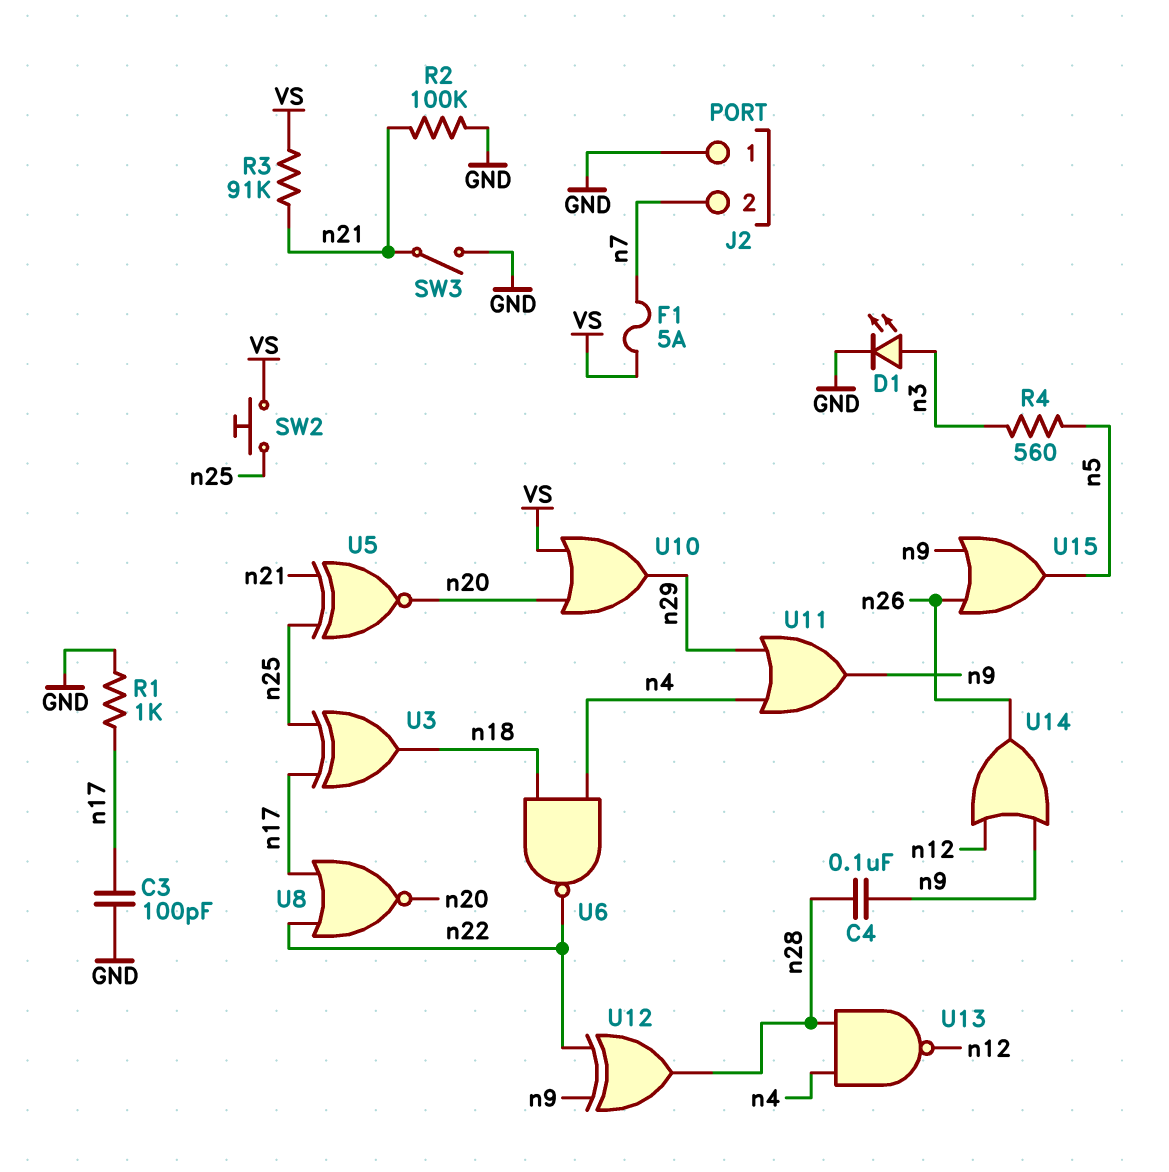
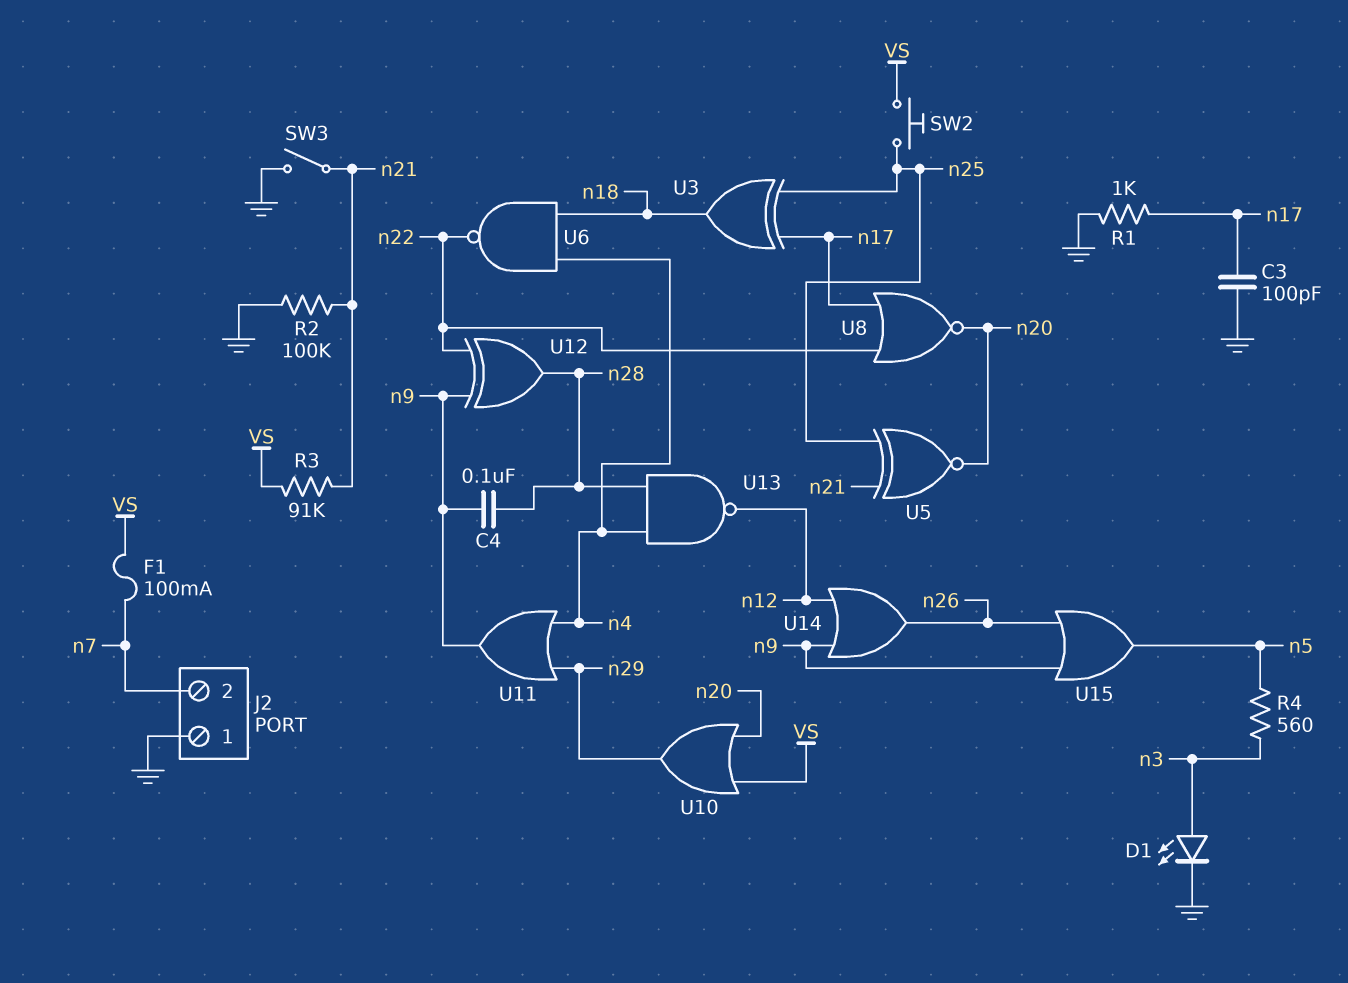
F1: 5A (VS, n7) -> 100mA (VS, n7)

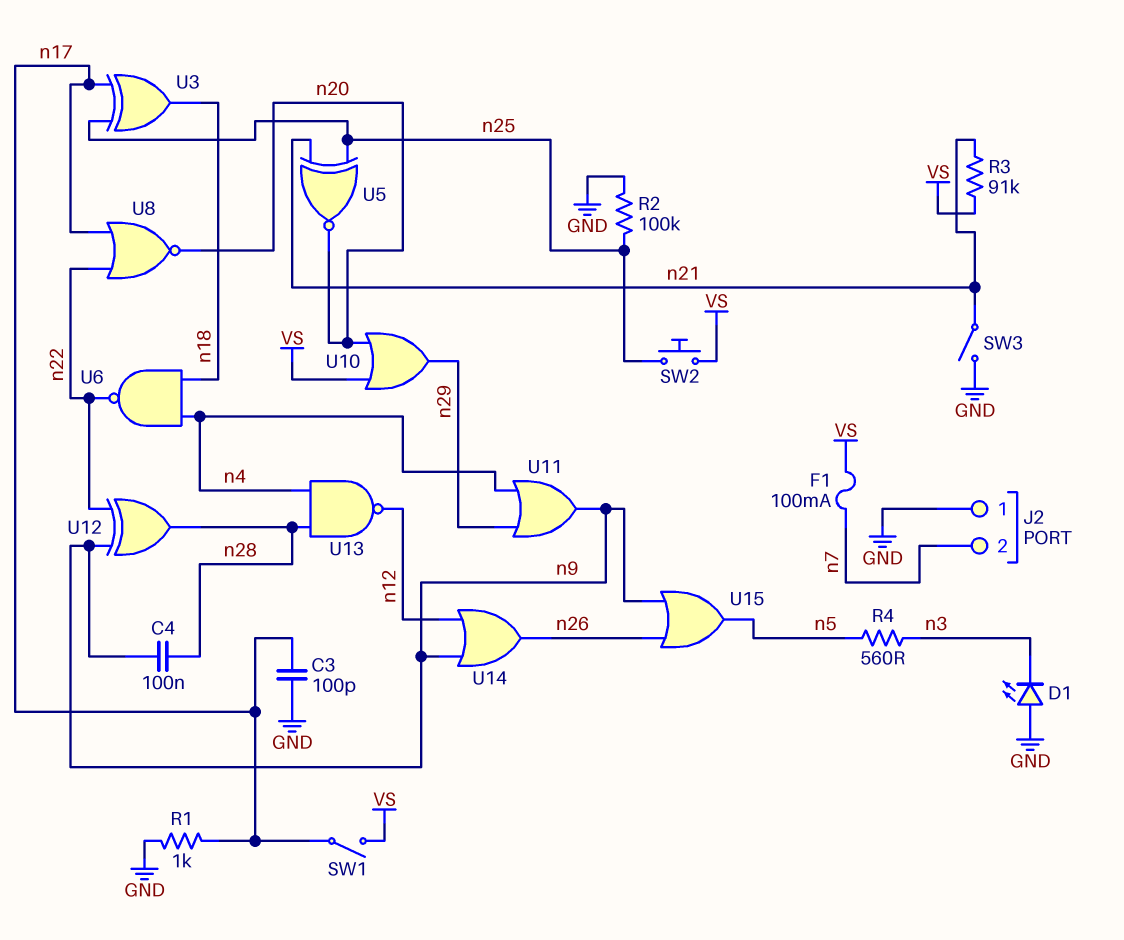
D1: LED (A n3, K GND) -> LED (A GND, K n3)
R2: 100k (GND, n21) -> 100k (GND, n25)
SW1: none -> switch (VS, n17)

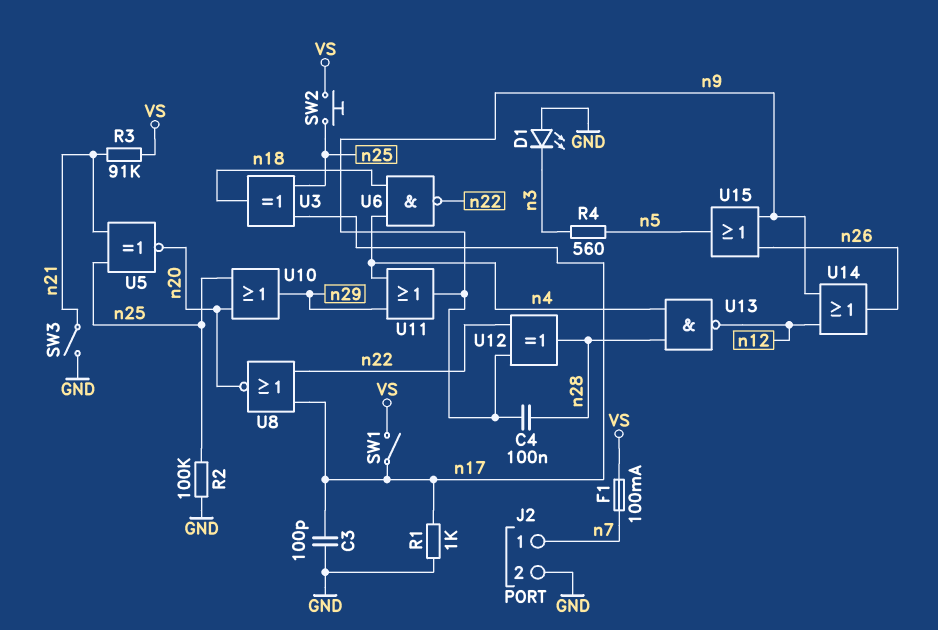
J2 pin 1: GND -> n7
J2 pin 2: n7 -> GND
U10: OR (in VS, in n20, out n29) -> OR (in n20, in n25, out n29)

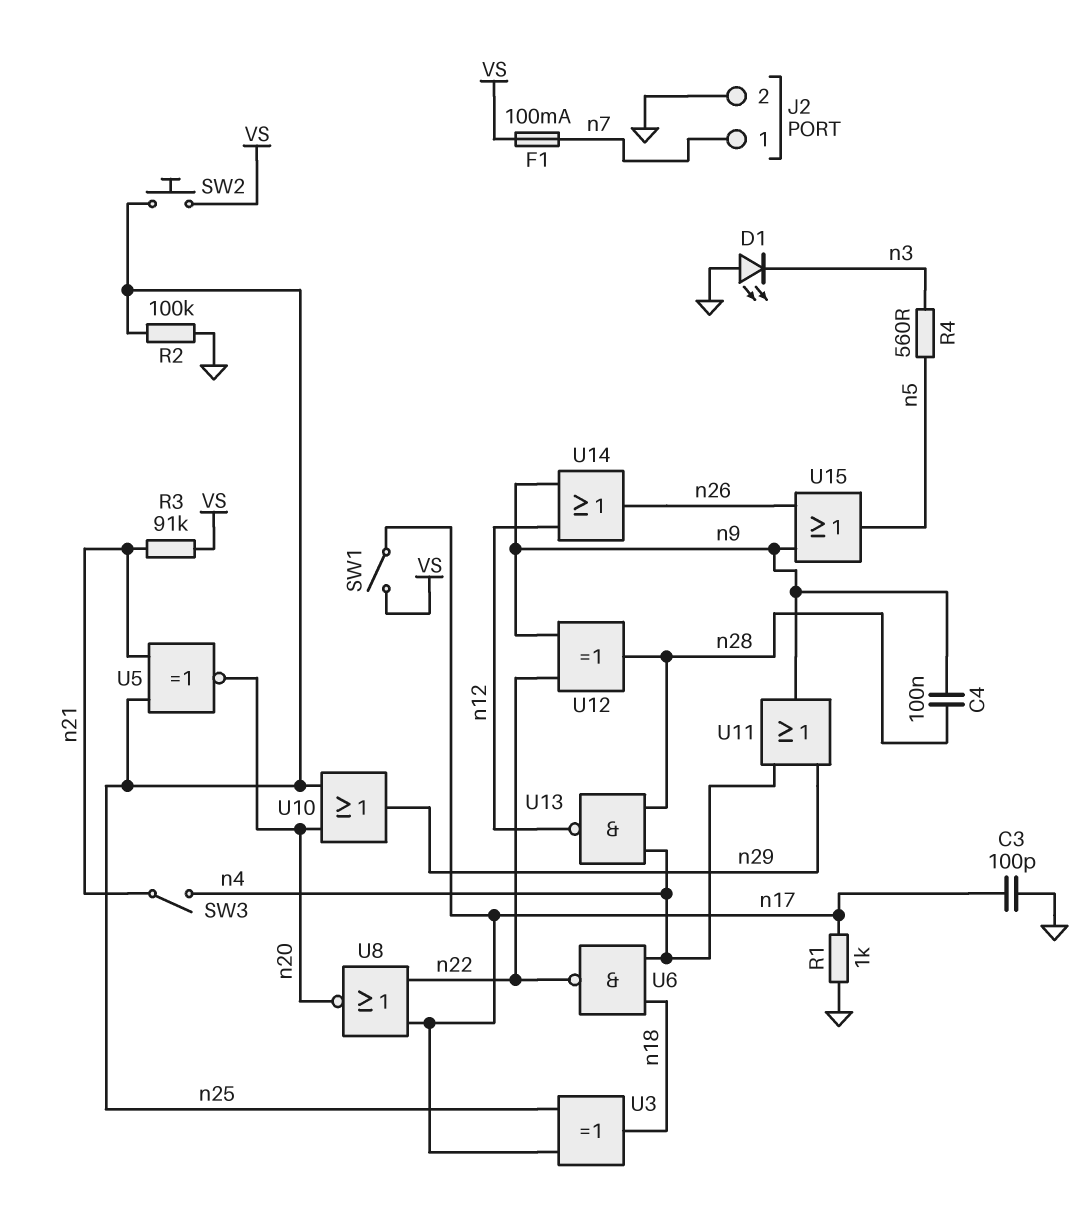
SW3: switch (GND, n21) -> switch (n4, n21)

